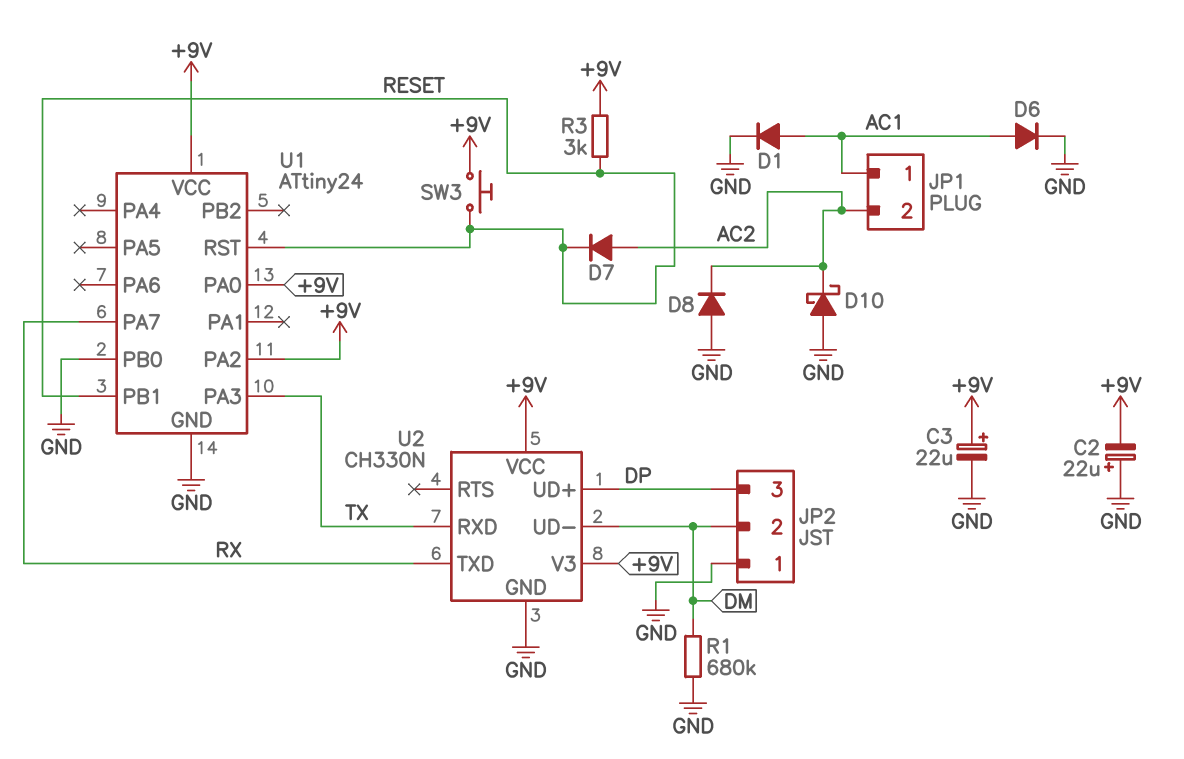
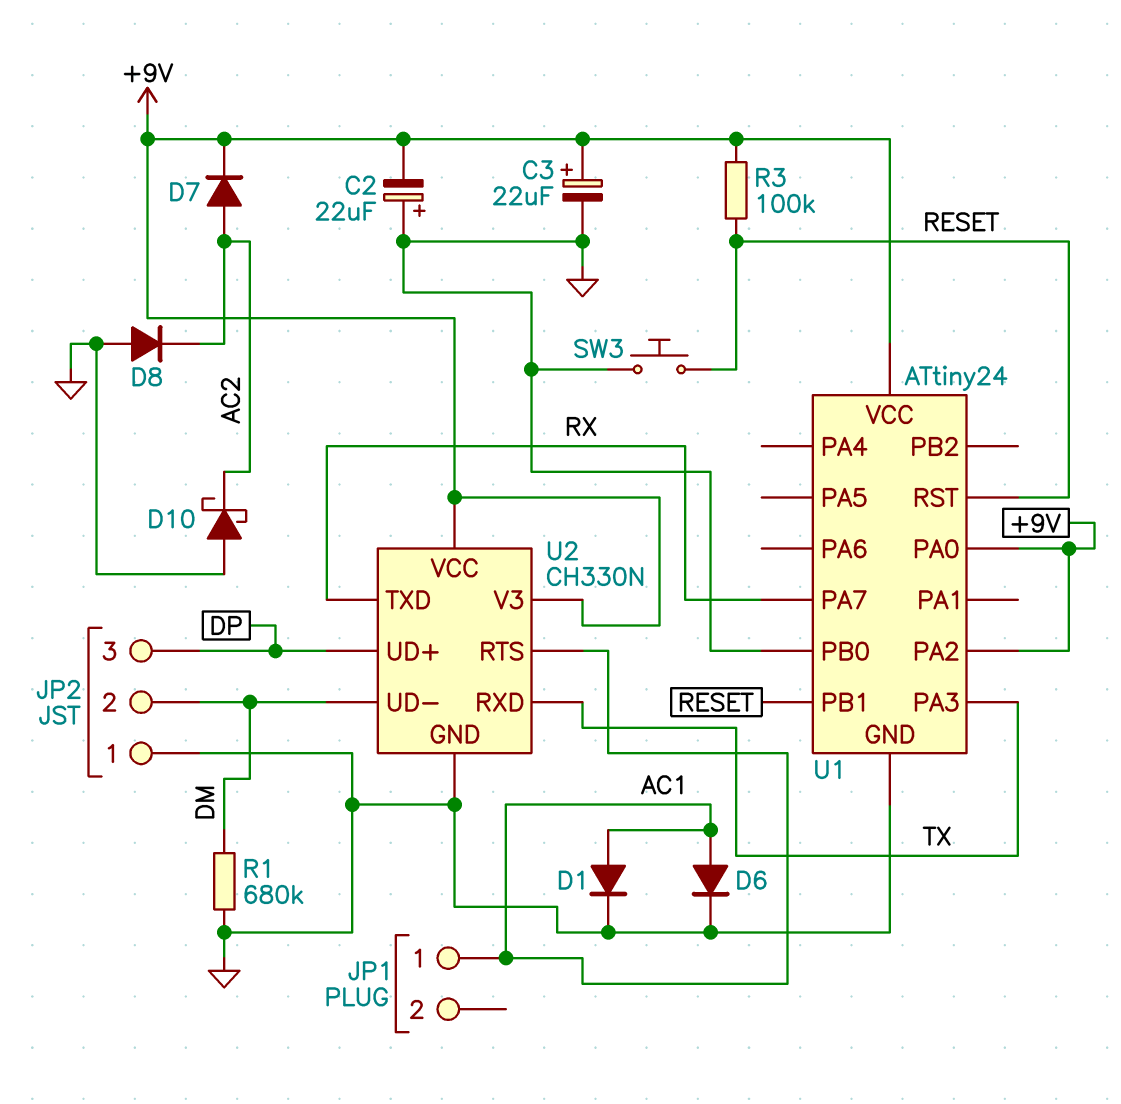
D7: diode (A AC2, K RESET) -> diode (A AC2, K +9V)
JP1 pin 2: AC2 -> none
R3: 3k (+9V, RESET) -> 100k (+9V, RESET)
SW3: button (+9V, RESET) -> button (GND, RESET)
U2 pin RTS: none -> AC1

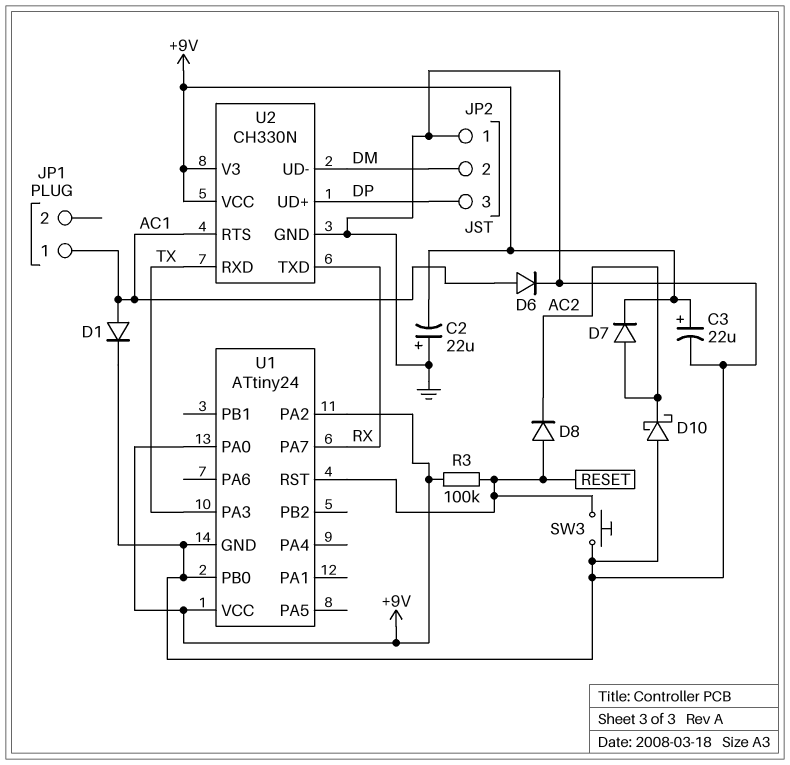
D8: diode (A GND, K AC2) -> diode (A RESET, K AC2)
R1: 680k (DM, GND) -> none
U1 pin PB1: RESET -> none

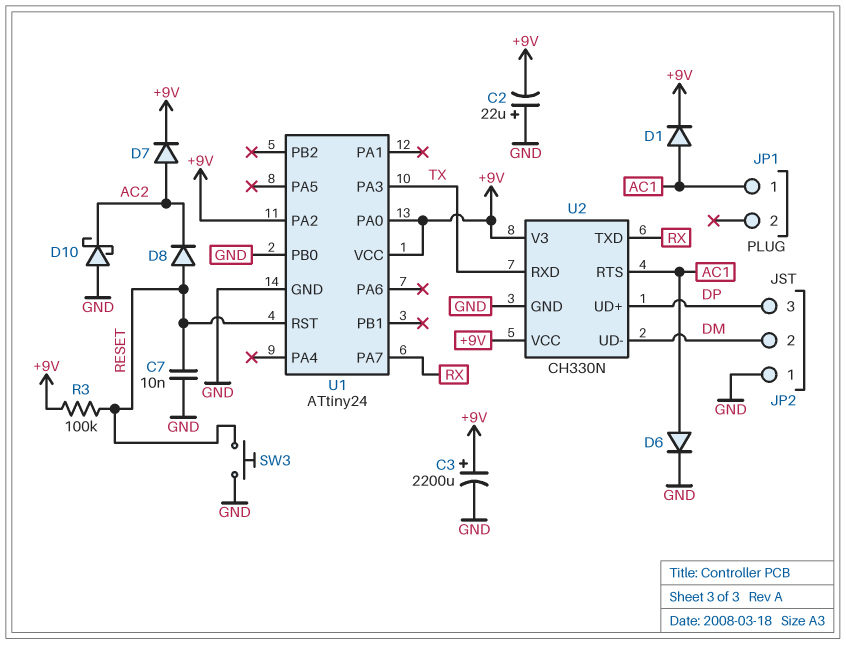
C3: 22uF (plus +9V, minus GND) -> 2200uF (plus +9V, minus GND)
C7: none -> 10nF (GND, RESET)
D1: diode (A AC1, K GND) -> diode (A AC1, K +9V)

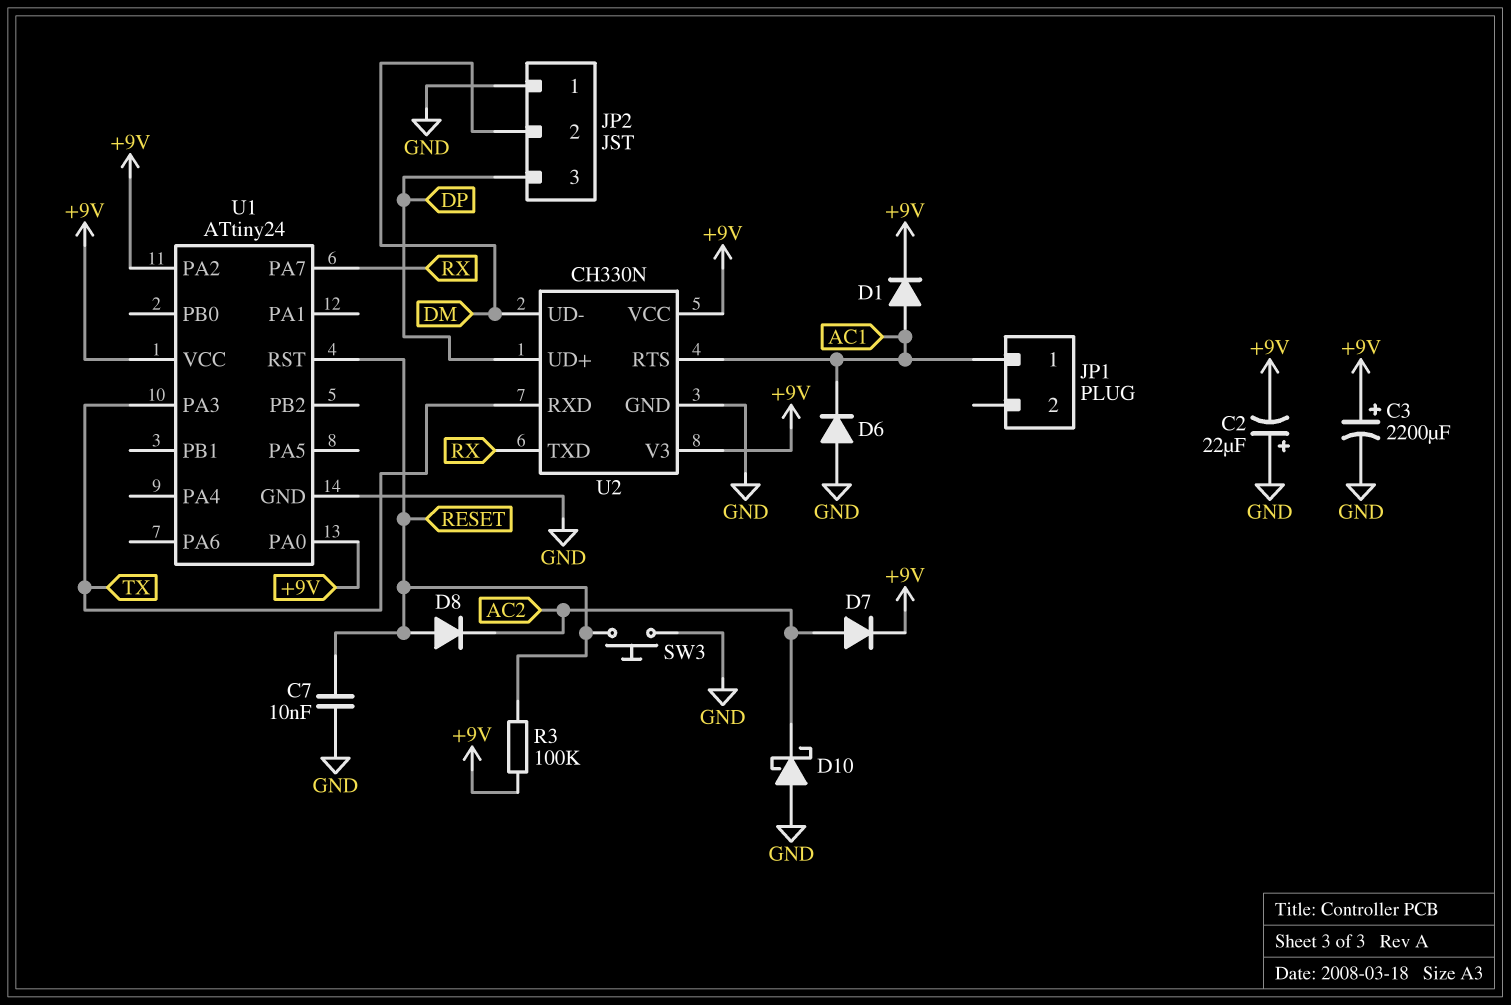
D6: diode (A AC1, K GND) -> diode (A GND, K AC1)
U1 pin PB0: GND -> none

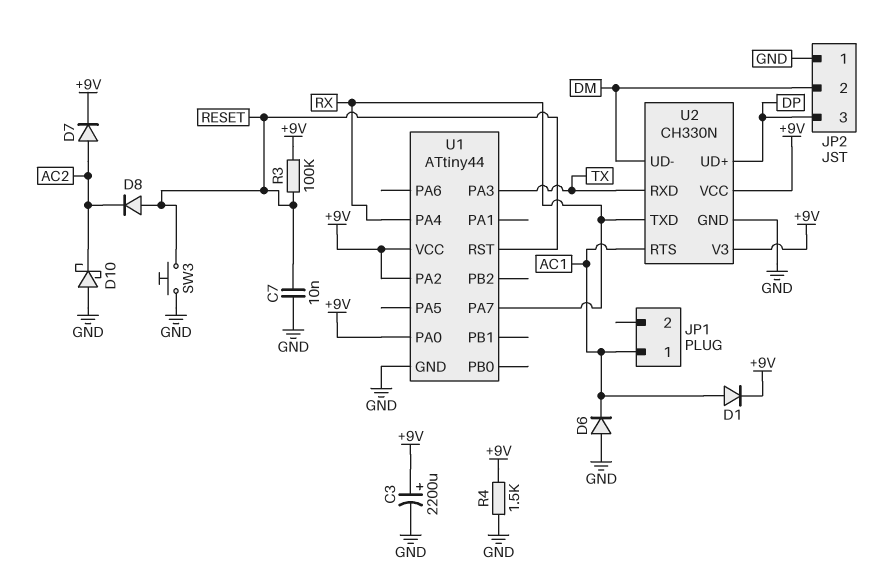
C2: 22uF (plus GND, minus +9V) -> none
R4: none -> 1.5k (+9V, GND)
U1: ATtiny24 -> ATtiny44
U1 pin PA4: none -> RX

